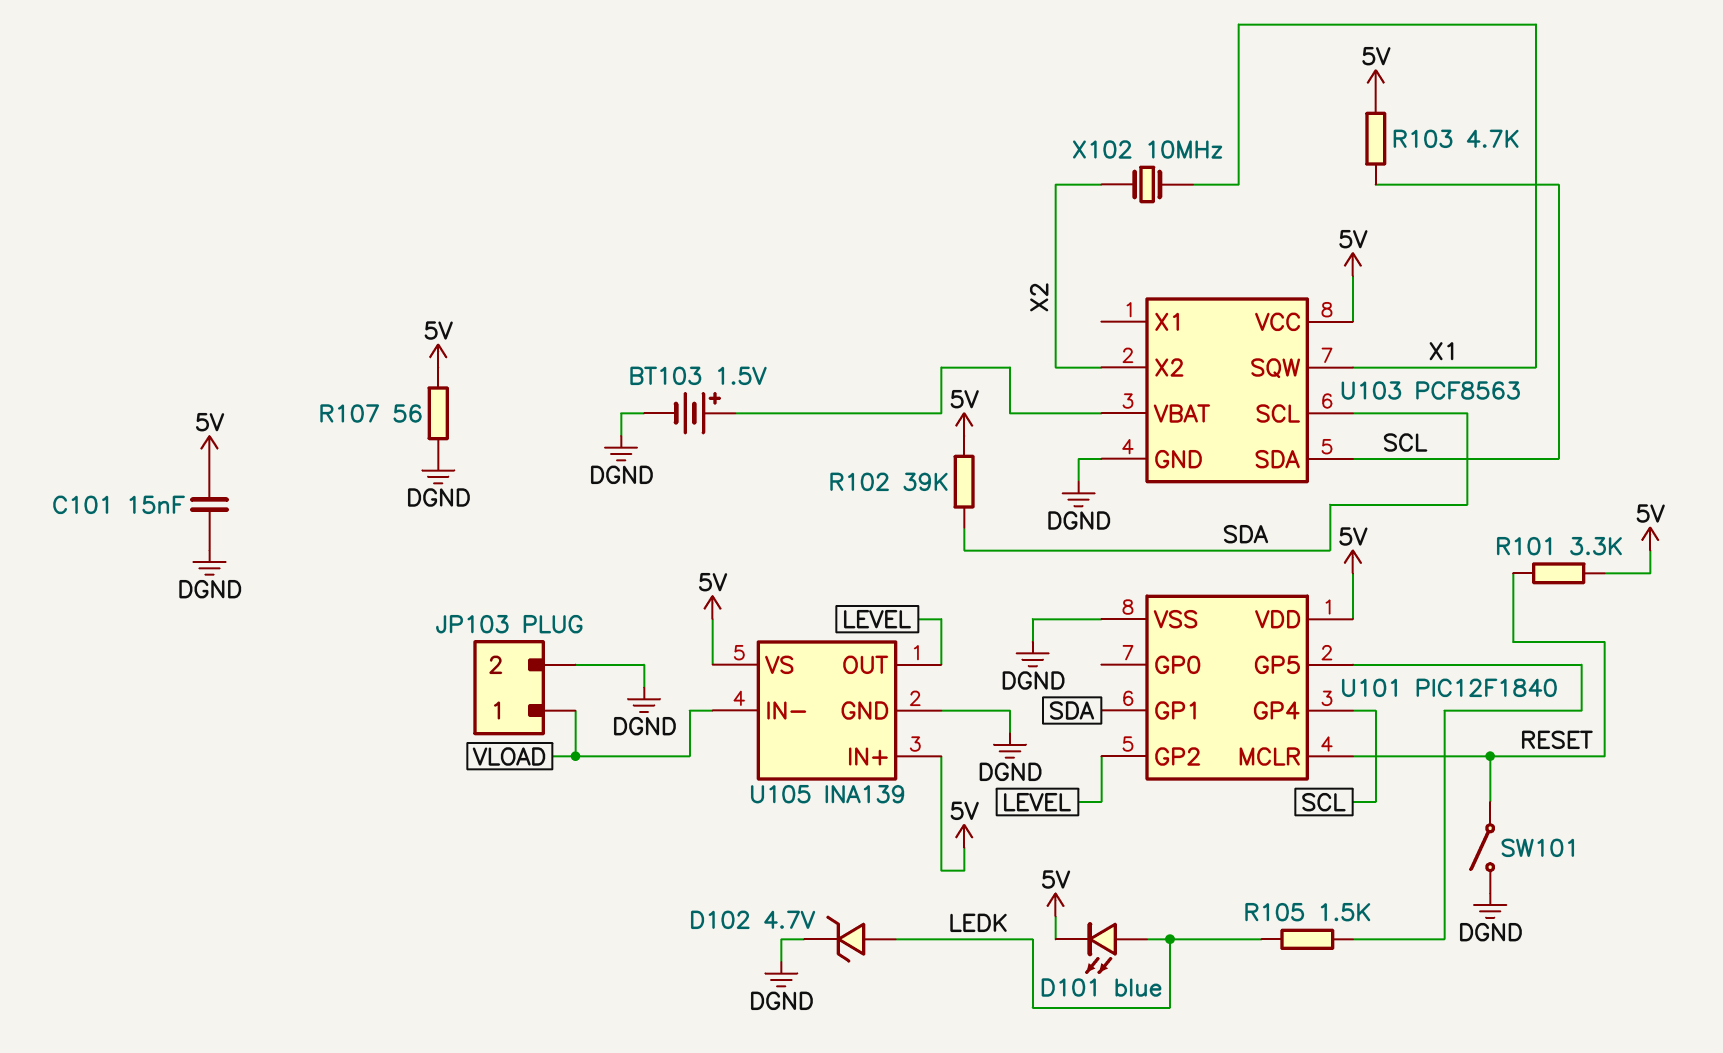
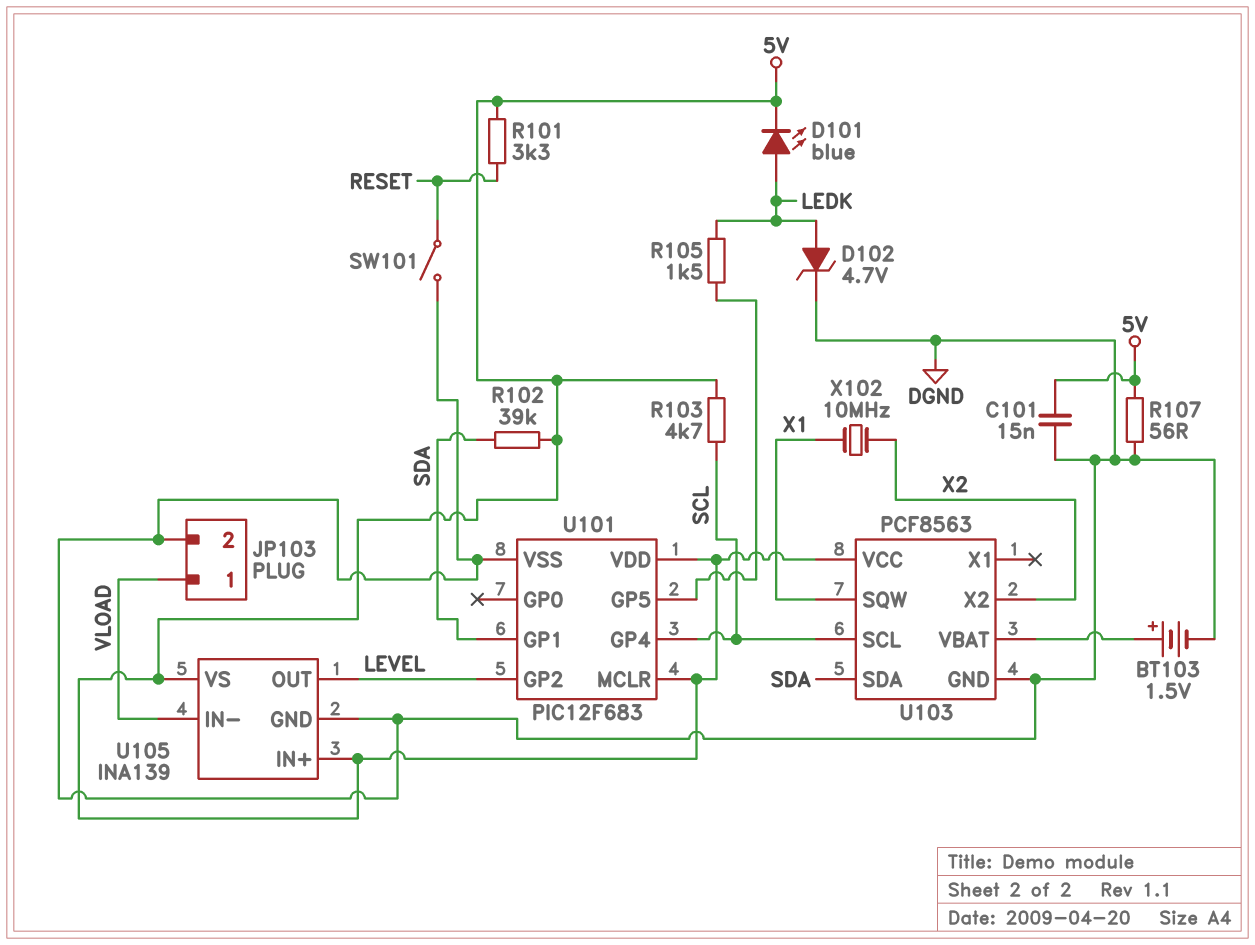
U101: PIC12F1840 -> PIC12F683
U101 pin MCLR: RESET -> 5V
U103 pin SCL: SDA -> SCL
U103 pin SDA: SCL -> SDA

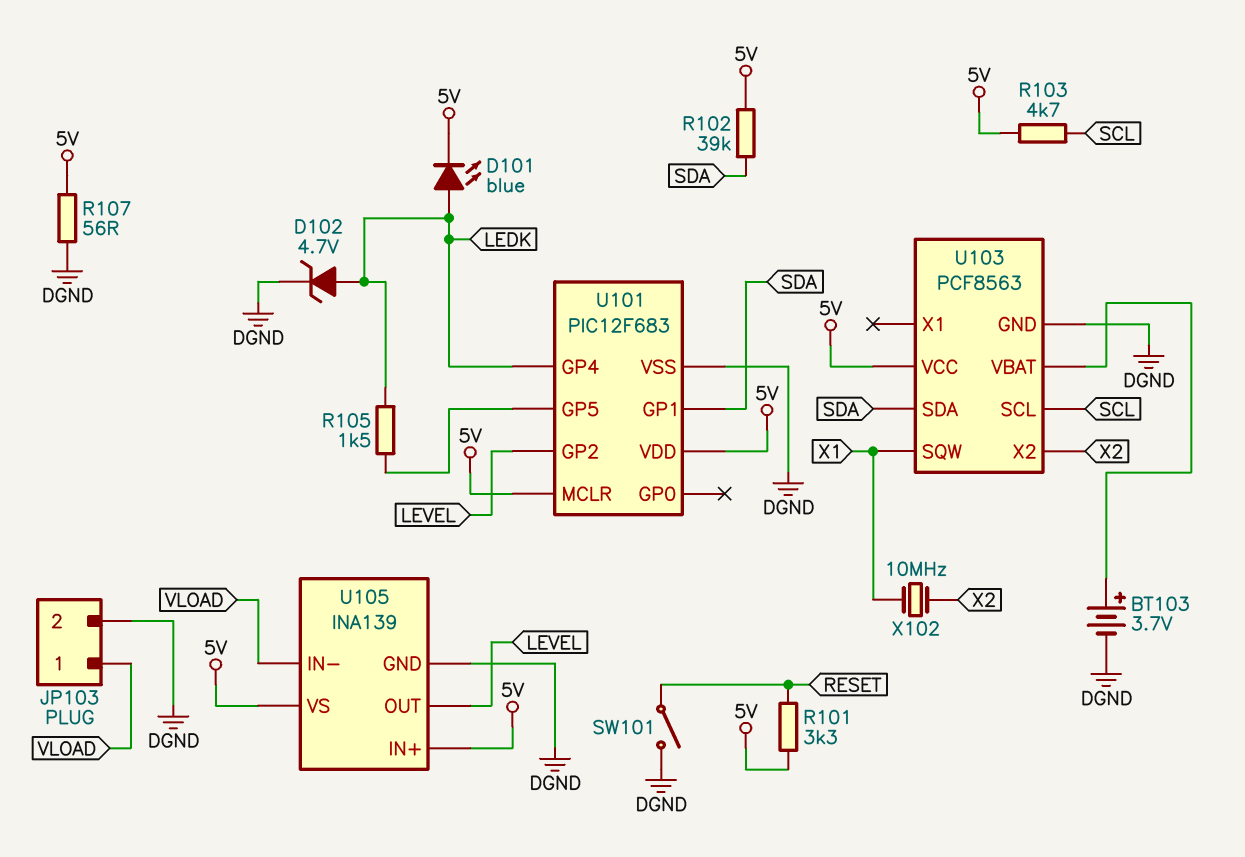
BT103: 1.5V (plus U103/VBAT, minus DGND) -> 3.7V (plus U103/VBAT, minus DGND)
C101: 15nF (5V, DGND) -> none
U101 pin GP4: SCL -> LEDK

